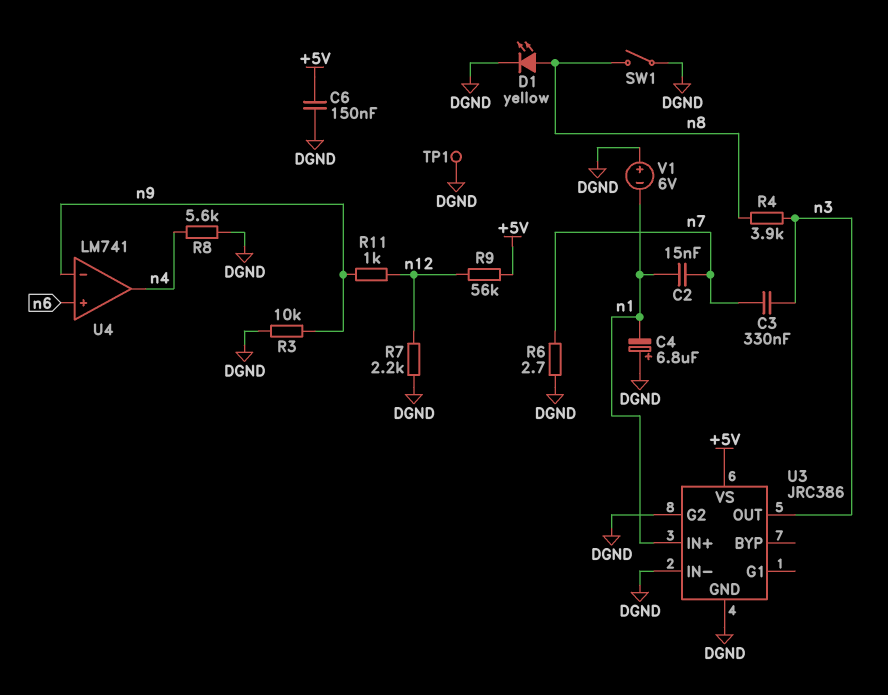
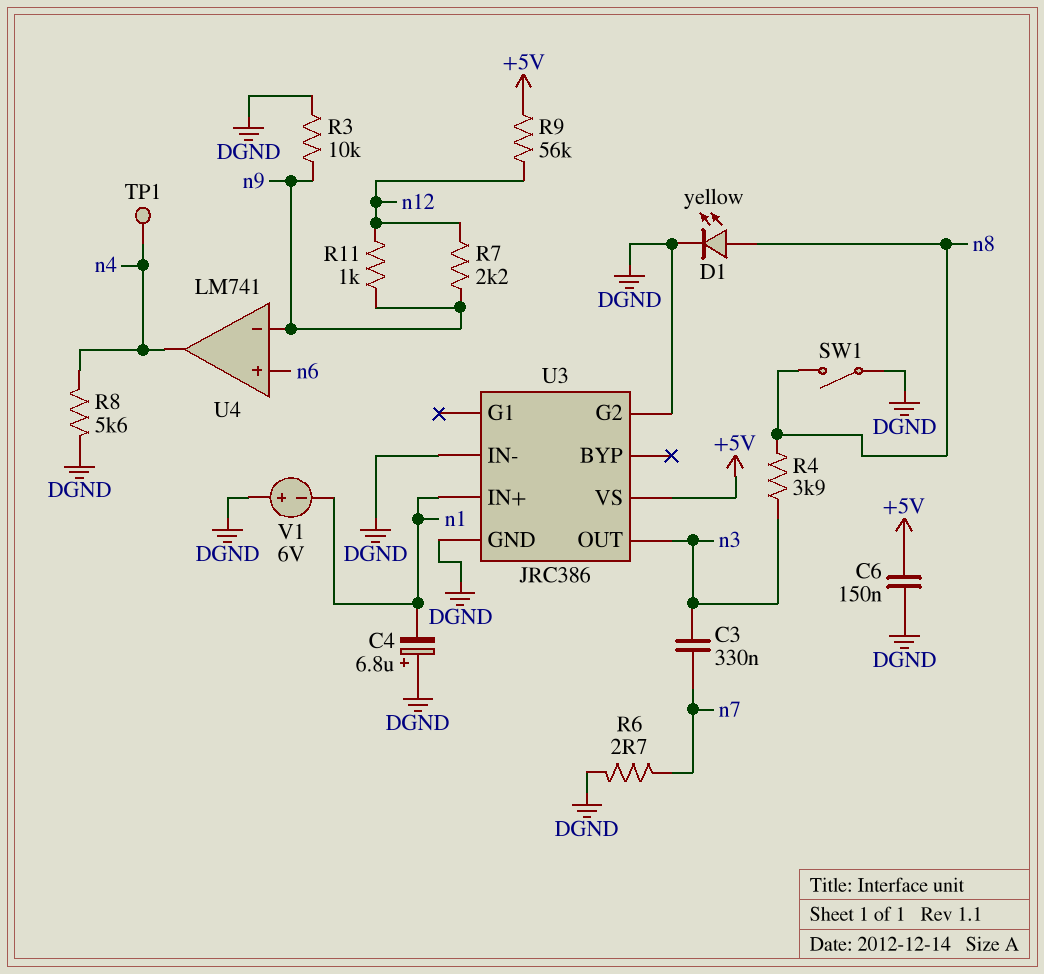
C2: 15nF (n1, n7) -> none
R7: 2.2k (DGND, n12) -> 2.2k (n9, n12)
TP1: test point (DGND) -> test point (n4)

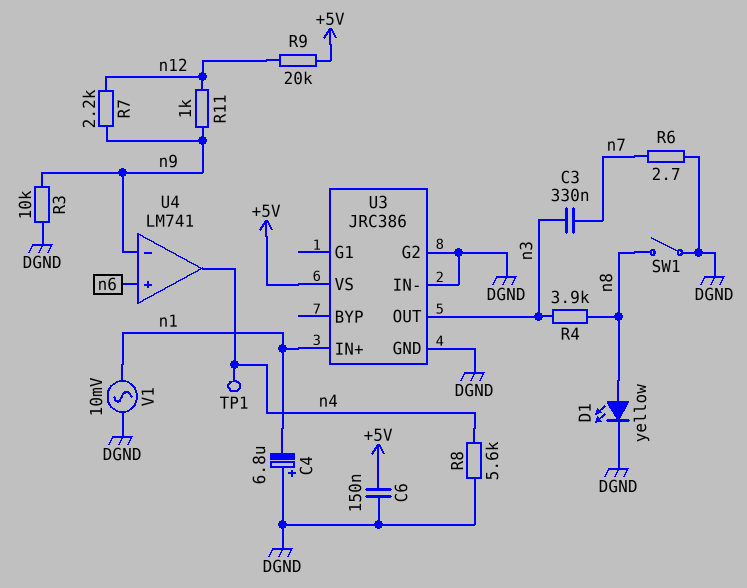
R9: 56k (+5V, n12) -> 20k (+5V, n12)
V1: 6V (plus DGND, minus n1) -> AC 10mV (DGND, n1)

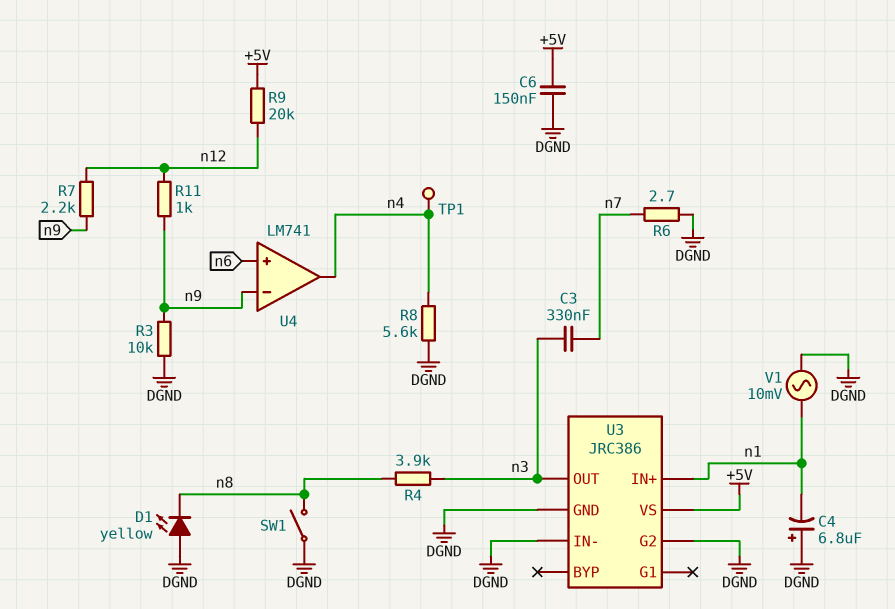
D1: LED yellow (A n8, K DGND) -> LED yellow (A DGND, K n8)

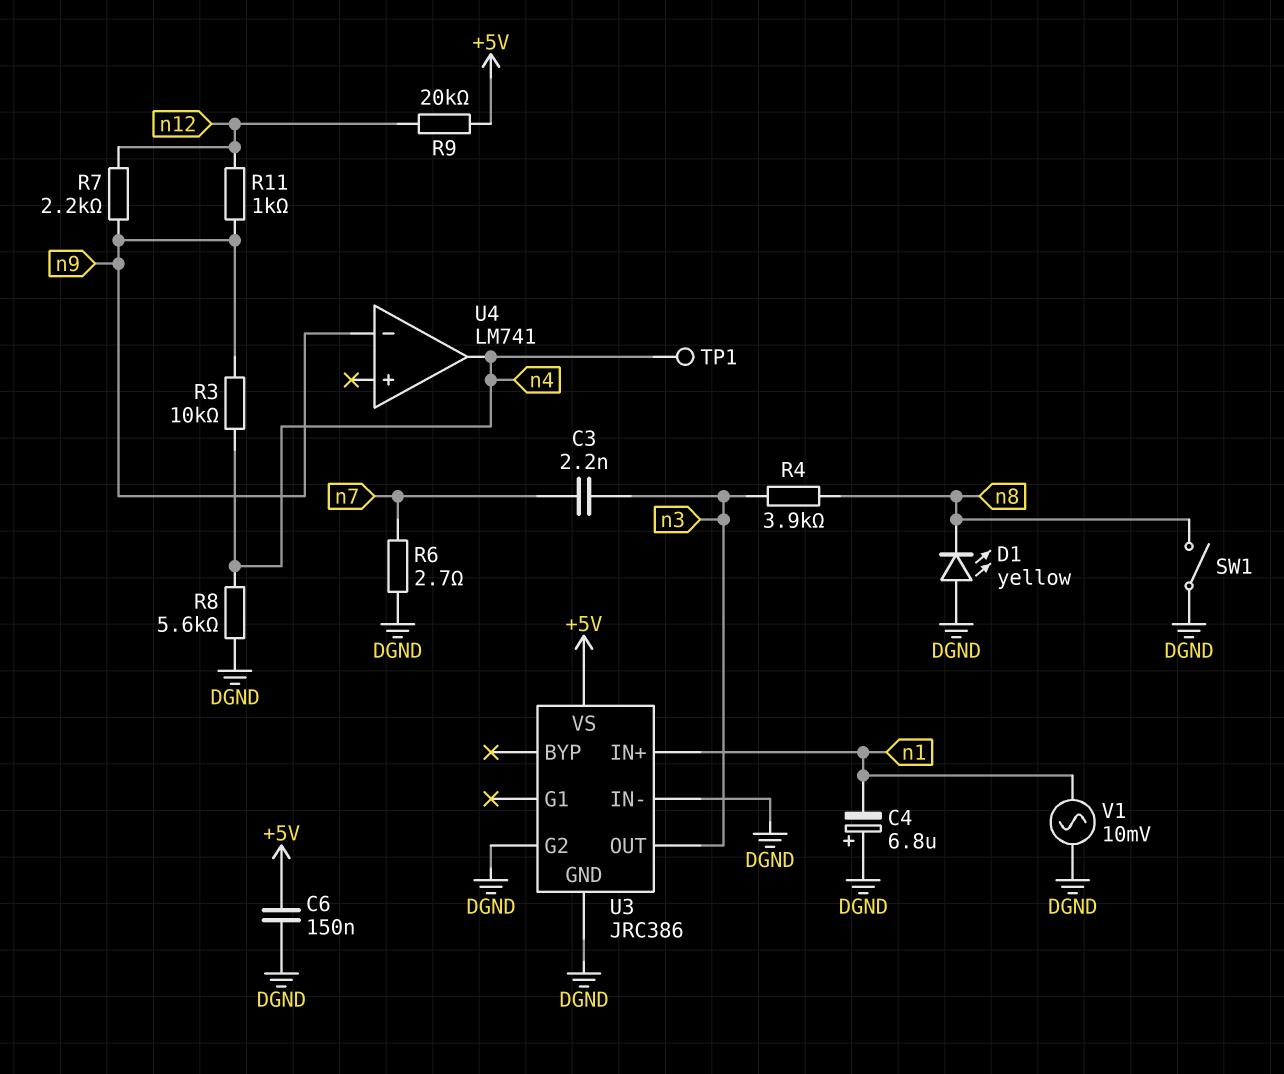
C3: 330nF (n3, n7) -> 2.2nF (n3, n7)
R3: 10k (DGND, n9) -> 10k (n4, n9)
U4 pin in+: n6 -> none

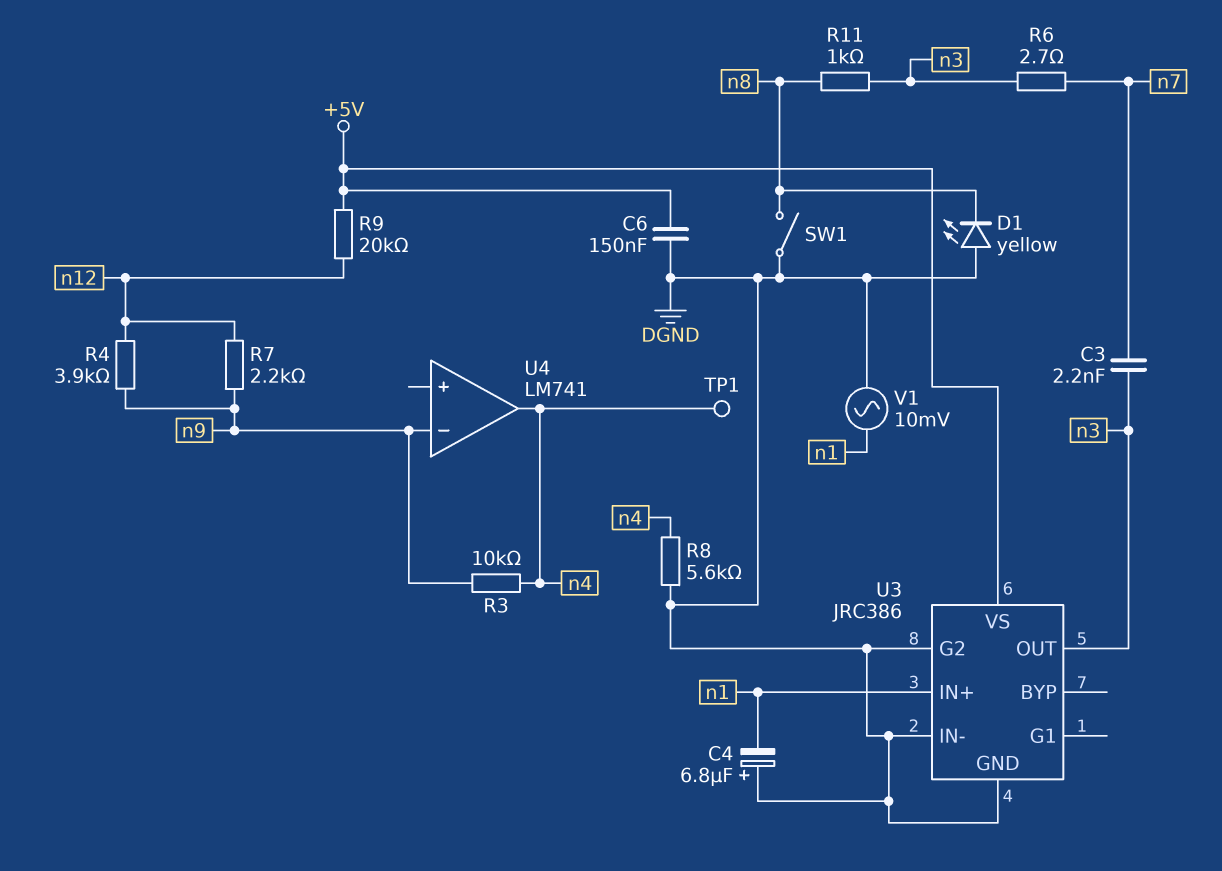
R4: 3.9k (n3, n8) -> 3.9k (n9, n12)
R6: 2.7 (DGND, n7) -> 2.7 (n3, n7)
R11: 1k (n9, n12) -> 1k (n3, n8)

